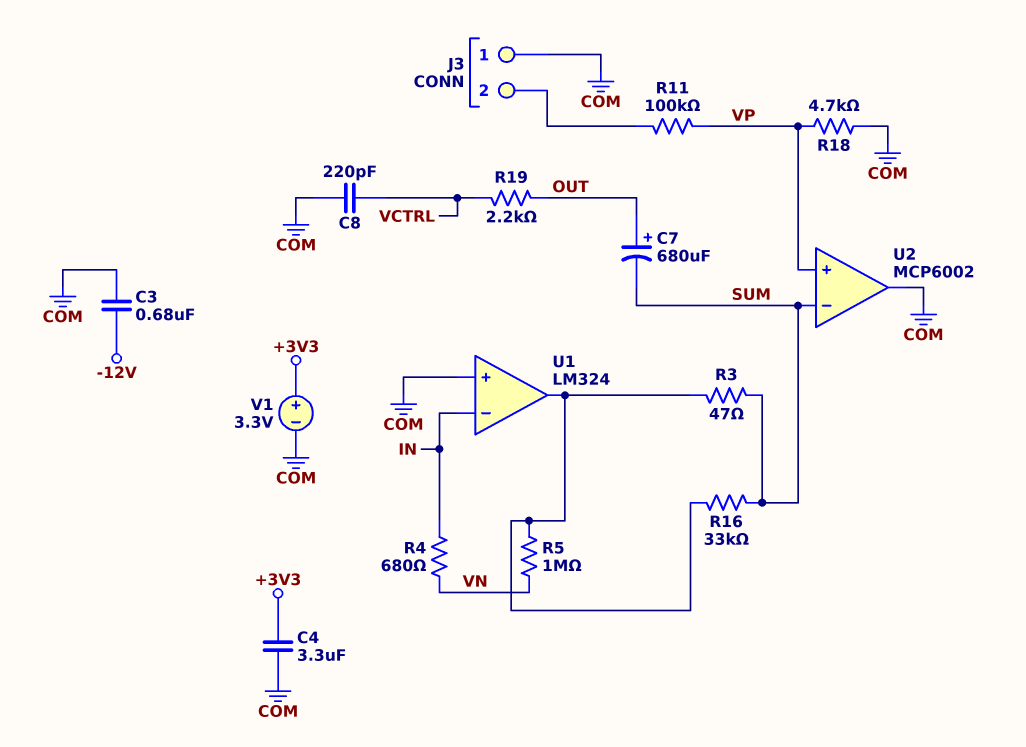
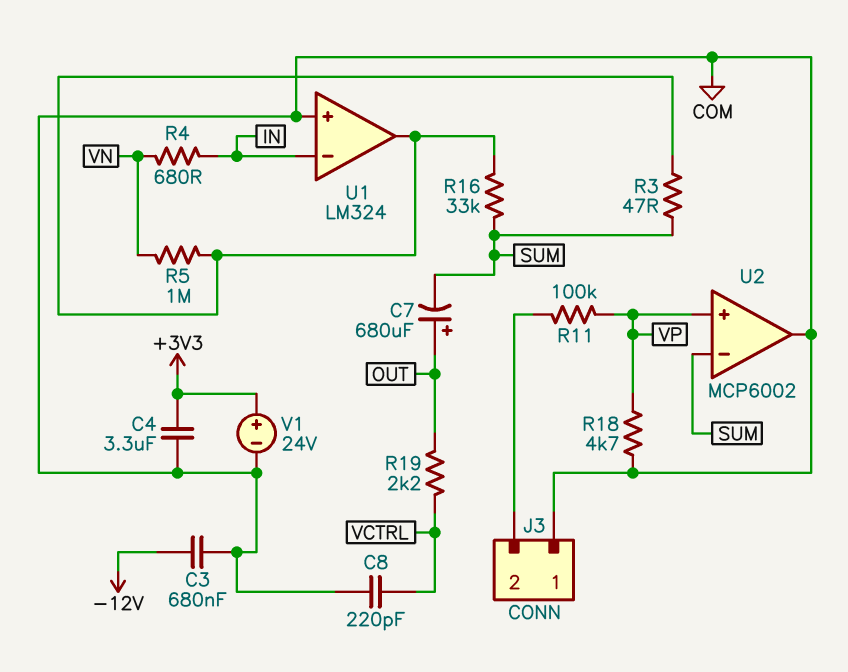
V1: 3.3V (plus +3V3, minus COM) -> 24V (plus +3V3, minus COM)

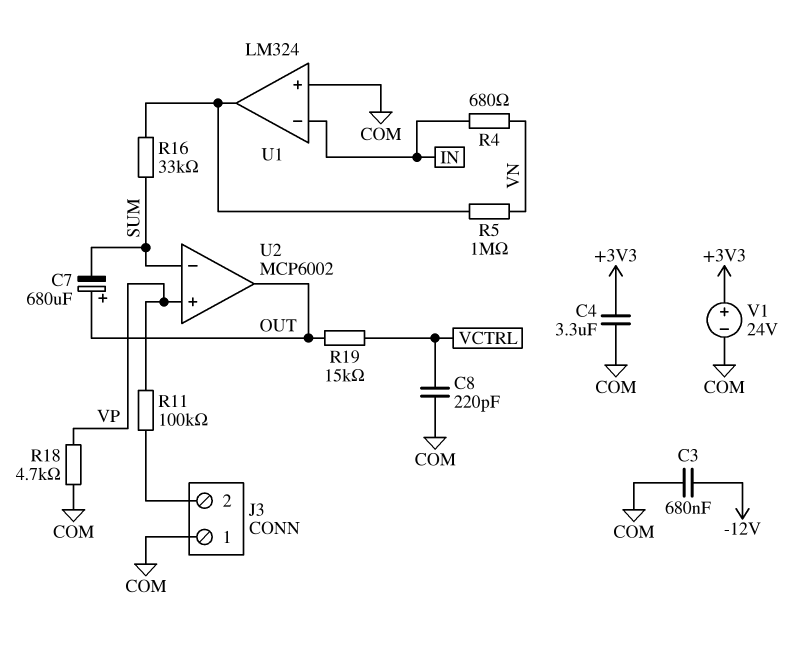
R3: 47 (SUM, U1/out) -> none
R19: 2.2k (OUT, VCTRL) -> 15k (OUT, VCTRL)
U2 pin out: COM -> OUT

